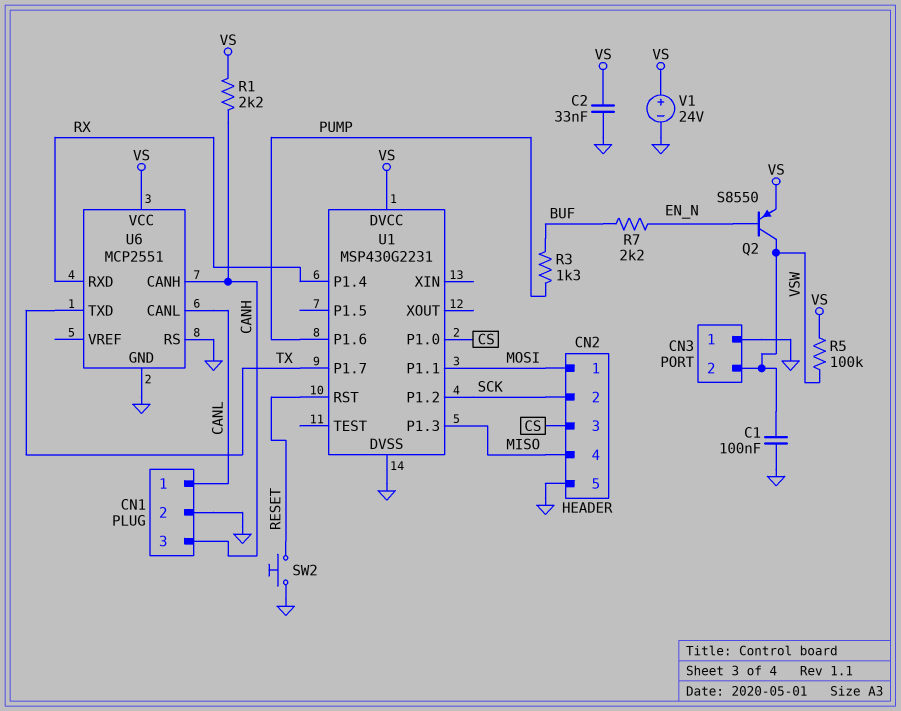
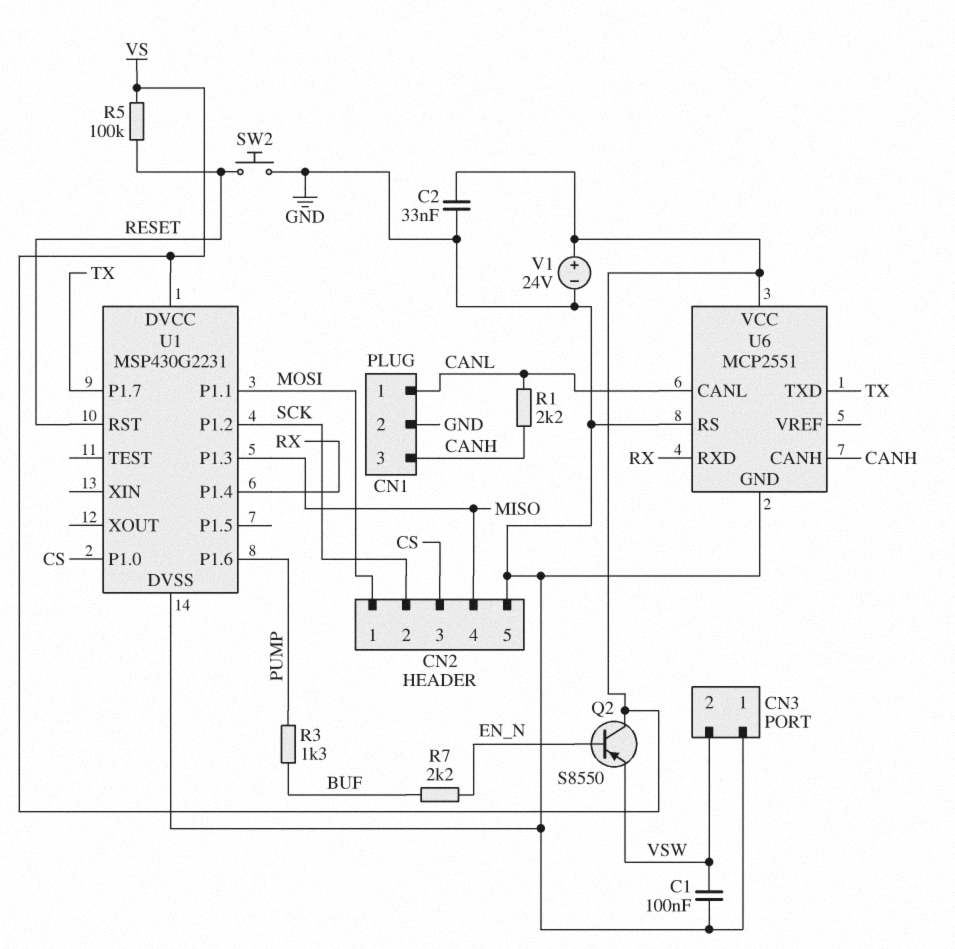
Q2: PNP S8550 (B EN_N, C VSW, E VS) -> PNP S8550 (B EN_N, C VS, E VSW)
R1: 2.2k (CANH, VS) -> 2.2k (CANH, CANL)
R5: 100k (VS, VSW) -> 100k (RESET, VS)

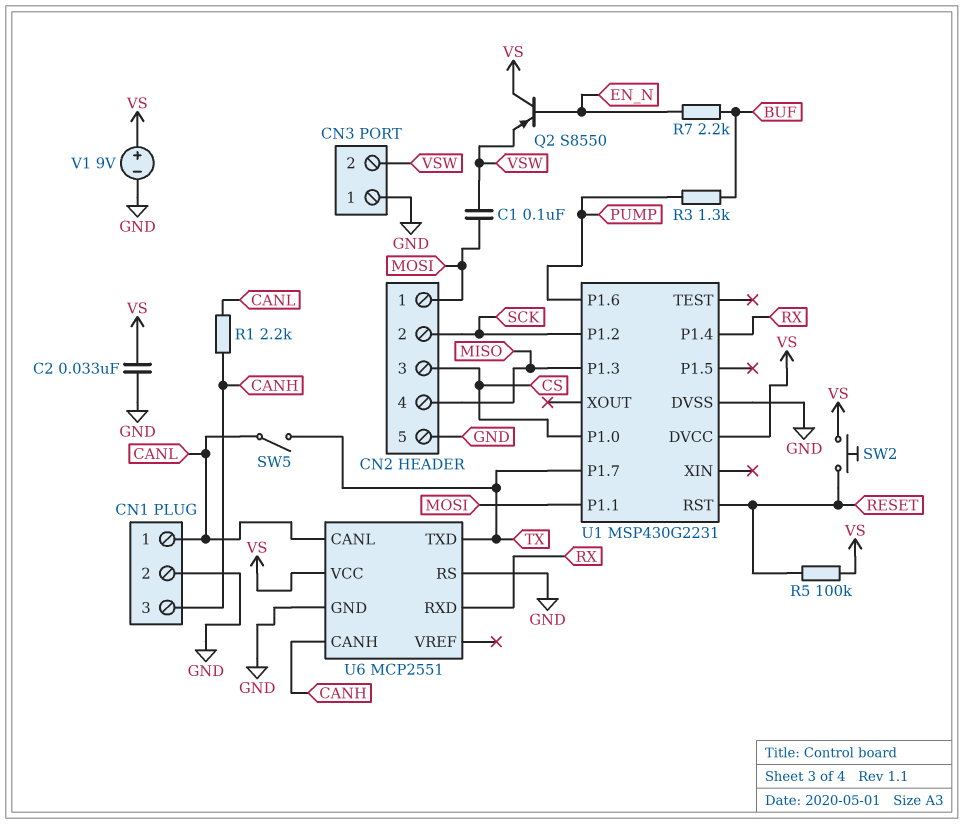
C1: 100nF (GND, VSW) -> 100nF (MOSI, VSW)
SW2: button (GND, RESET) -> button (RESET, VS)
SW5: none -> switch (CANL, TX)
V1: 24V (plus VS, minus GND) -> 9V (plus VS, minus GND)

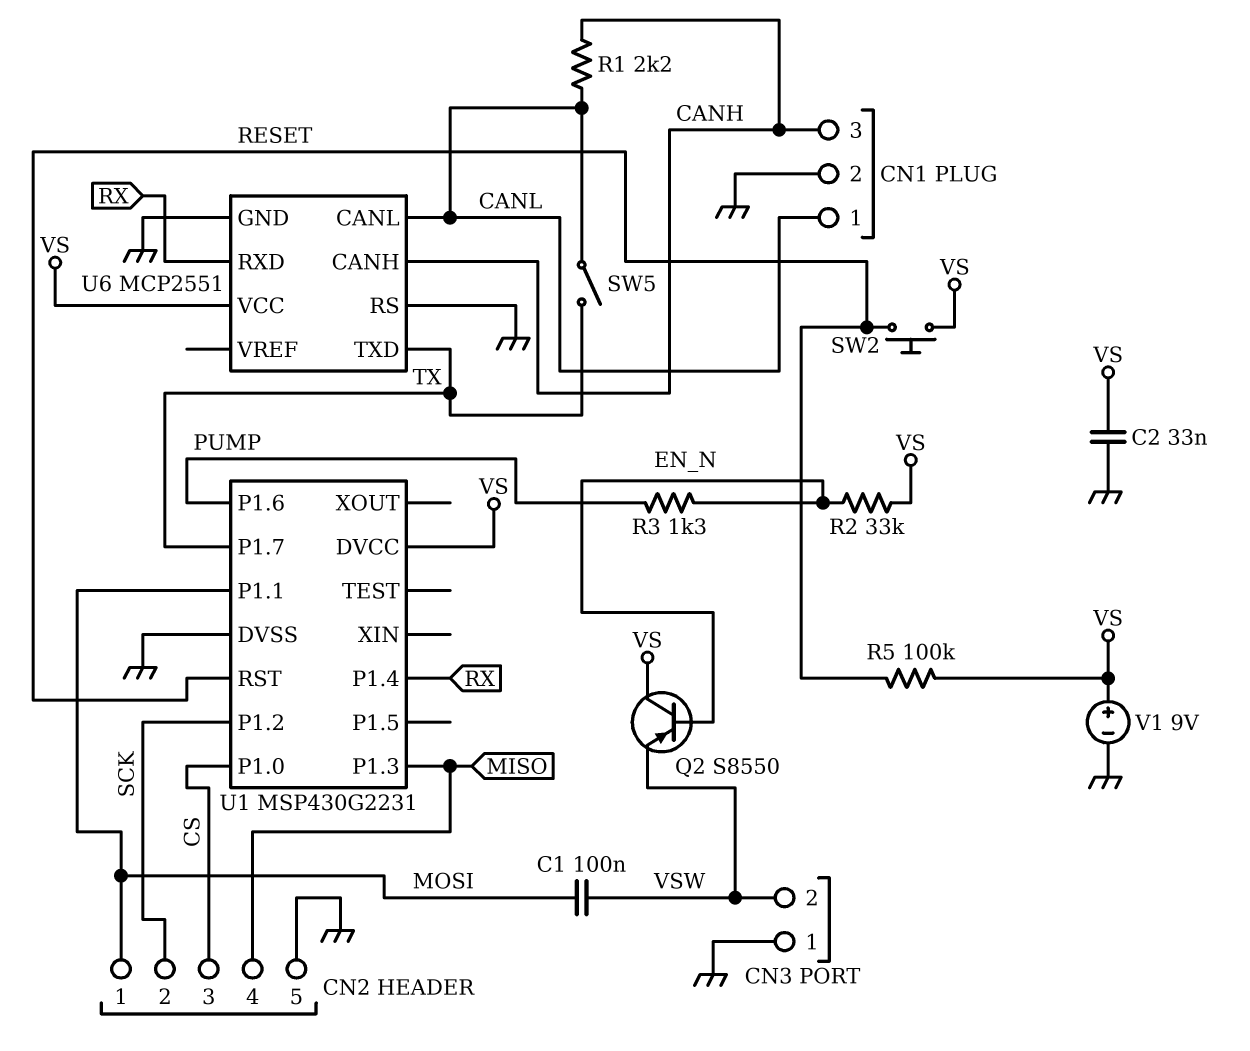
R2: none -> 33k (EN_N, VS)
R3: 1.3k (BUF, PUMP) -> 1.3k (EN_N, PUMP)
R7: 2.2k (BUF, EN_N) -> none

